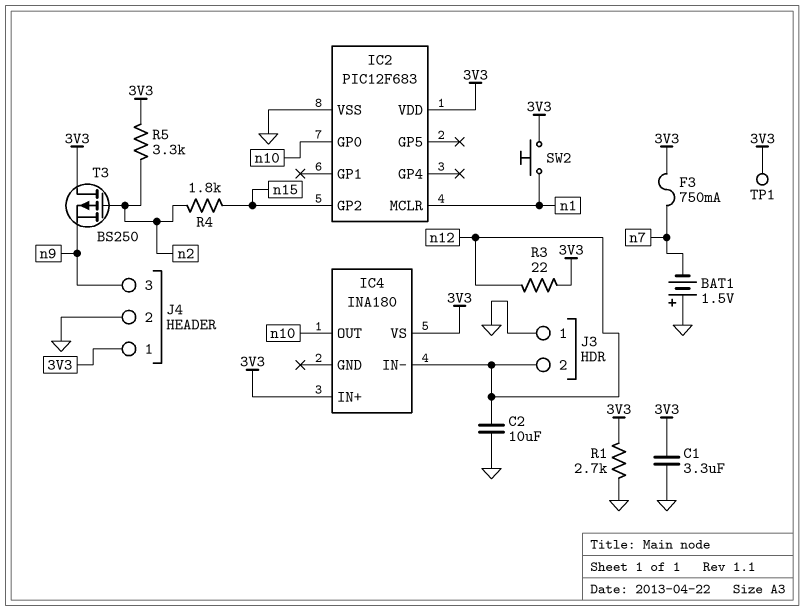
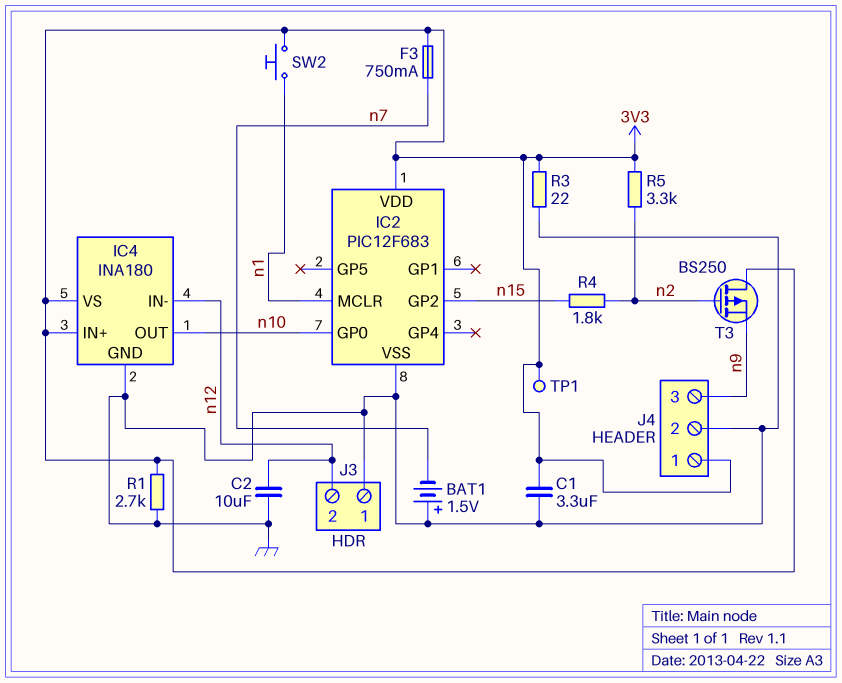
IC4 pin GND: none -> GND
R3: 22 (3V3, n12) -> 22 (3V3, GND)

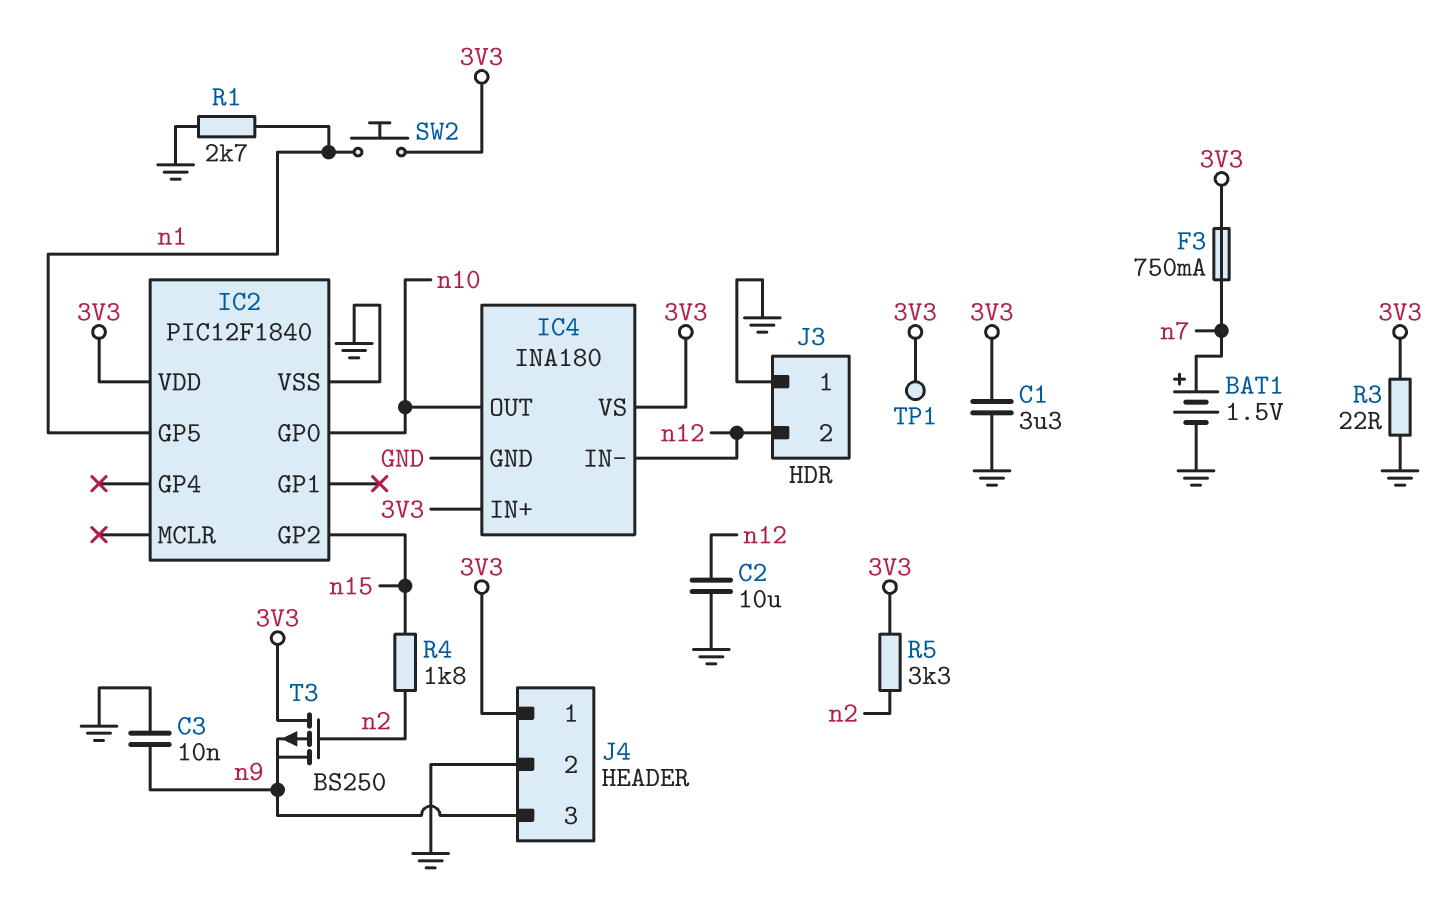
BAT1: 1.5V (plus GND, minus n7) -> 1.5V (plus n7, minus GND)
C3: none -> 10nF (GND, n9)
IC2: PIC12F683 -> PIC12F1840
IC2 pin GP5: none -> n1
IC2 pin MCLR: n1 -> none
R1: 2.7k (3V3, GND) -> 2.7k (GND, n1)

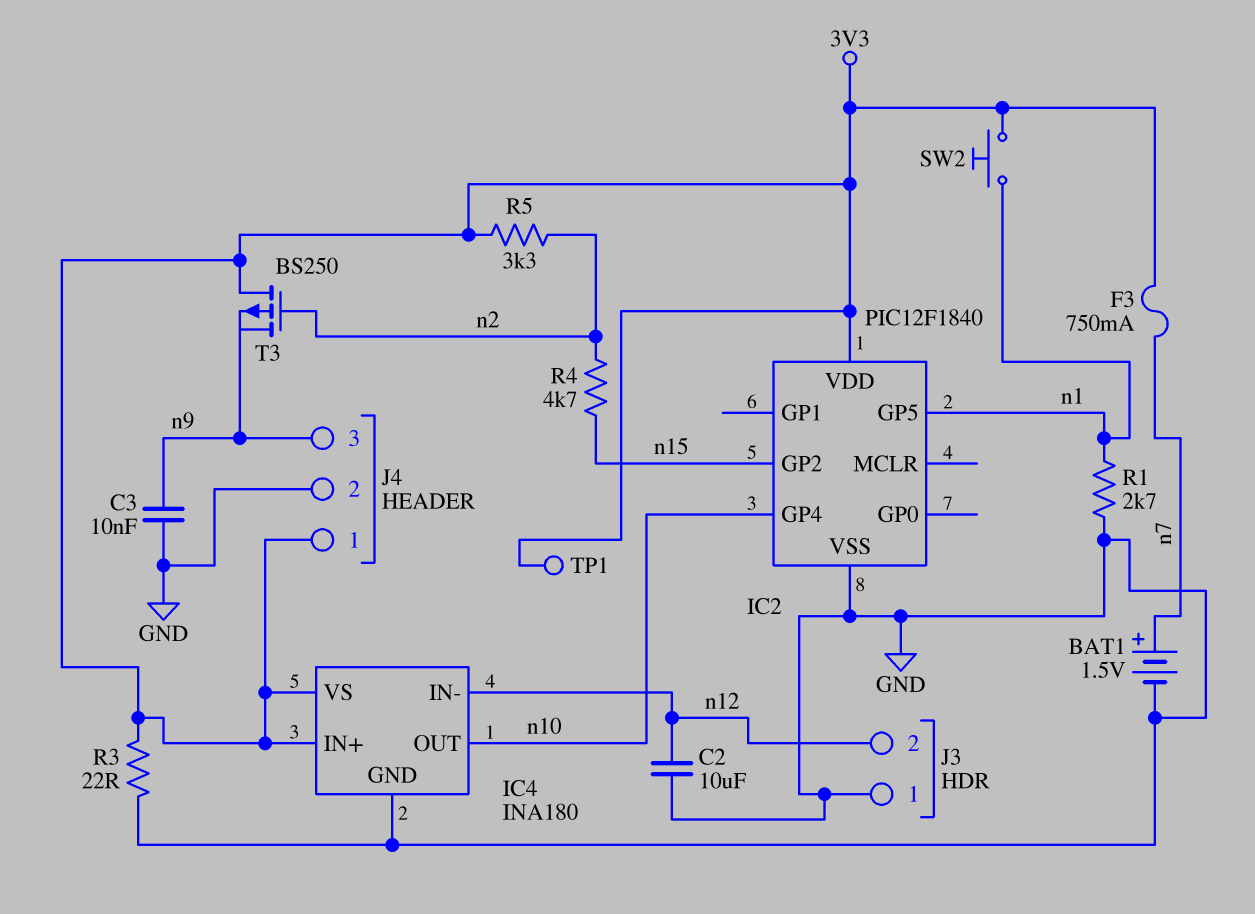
C1: 3.3uF (3V3, GND) -> none
IC2 pin GP0: n10 -> none
IC2 pin GP4: none -> n10
R4: 1.8k (n2, n15) -> 4.7k (n2, n15)

